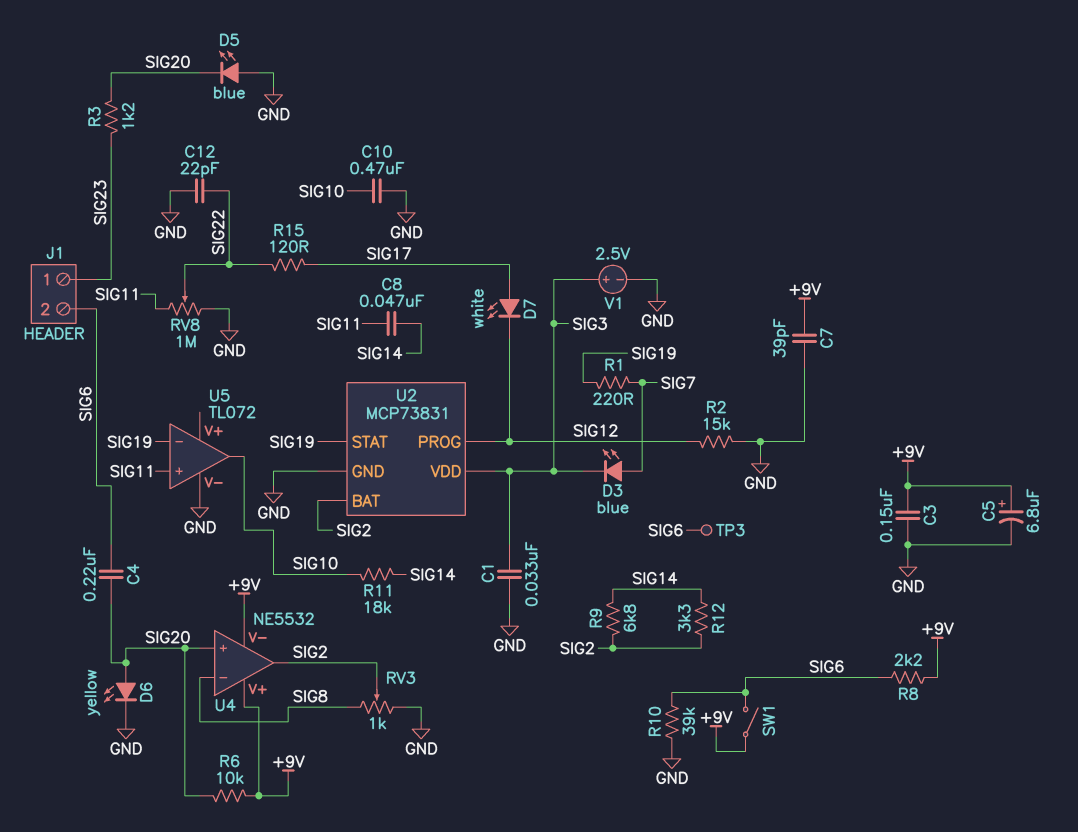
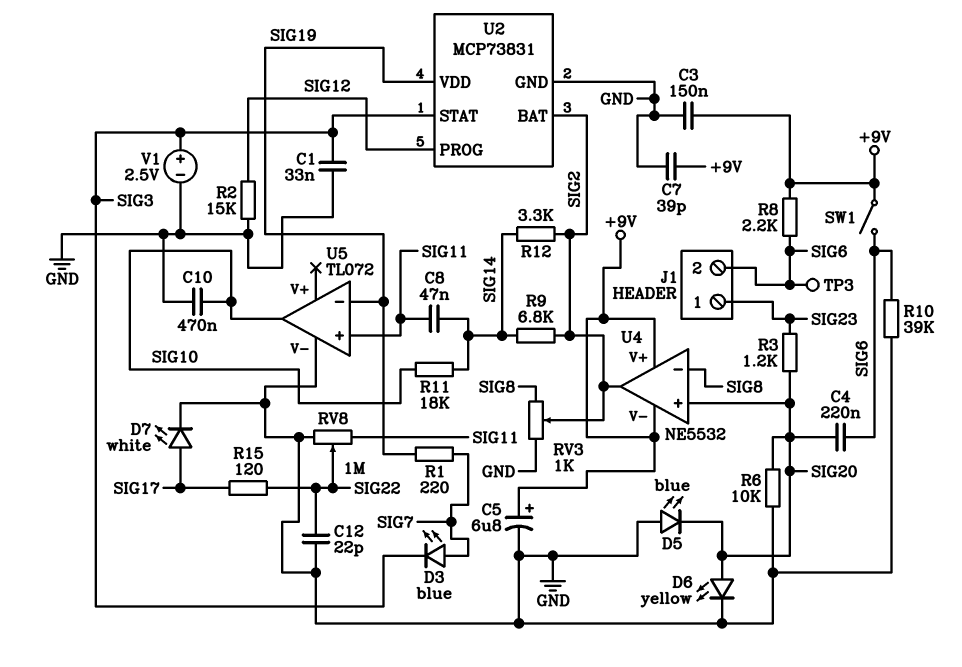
D7: LED white (A SIG17, K SIG12) -> LED white (A SIG17, K GND)
R6: 10k (+9V, SIG20) -> 10k (GND, SIG20)
U2 pin STAT: SIG19 -> SIG3
U2 pin VDD: SIG3 -> SIG19

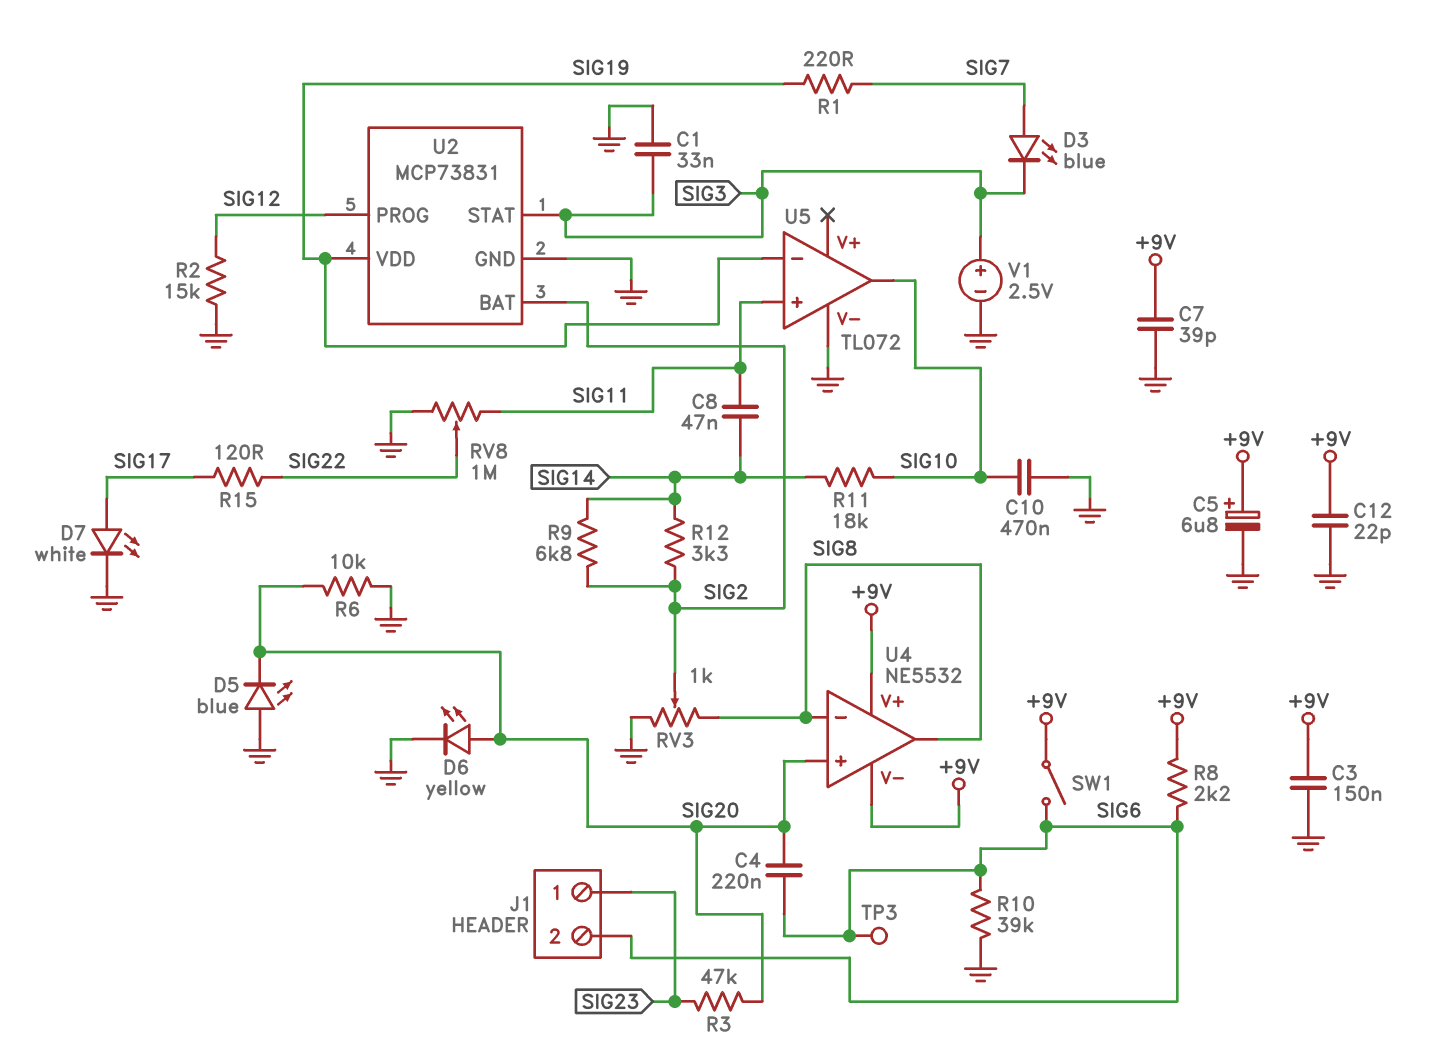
C12: 22pF (GND, SIG22) -> 22pF (+9V, GND)
R3: 1.2k (SIG20, SIG23) -> 47k (SIG20, SIG23)
U4 pin out: SIG2 -> SIG8

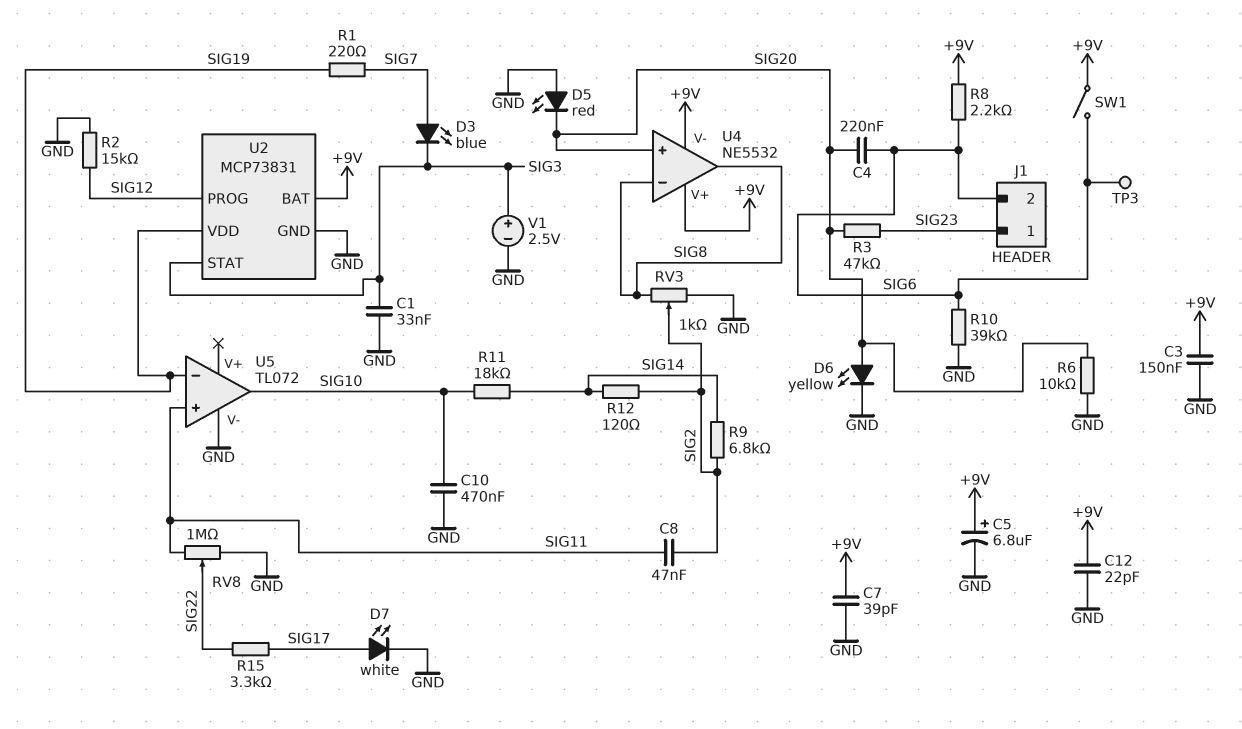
C8: 47nF (SIG11, SIG14) -> 47nF (SIG2, SIG11)
D5: LED blue (A GND, K SIG20) -> LED red (A GND, K SIG20)
R12: 3.3k (SIG2, SIG14) -> 120 (SIG2, SIG14)
R15: 120 (SIG17, SIG22) -> 3.3k (SIG17, SIG22)
U2 pin BAT: SIG2 -> +9V

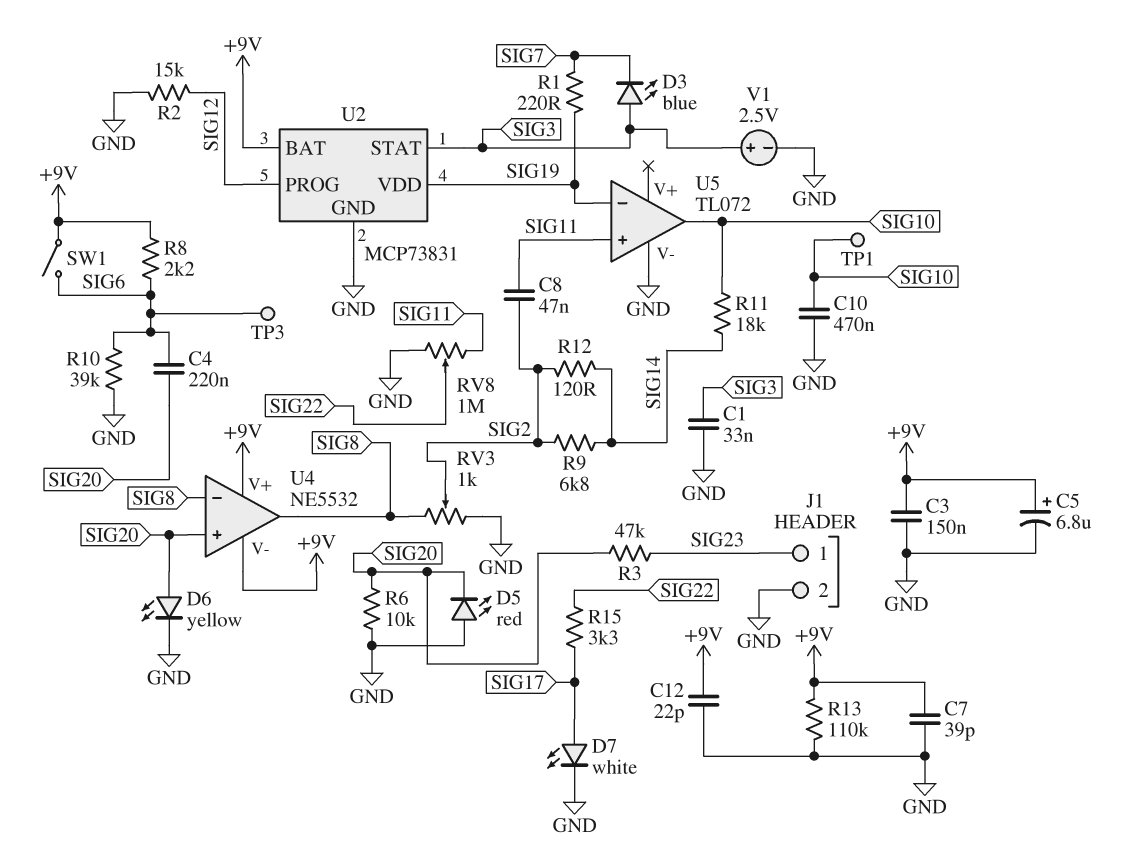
D3: LED blue (A SIG7, K SIG3) -> LED blue (A SIG3, K SIG7)
J1 pin 2: SIG6 -> GND
R13: none -> 110k (+9V, GND)
TP1: none -> test point (SIG10)

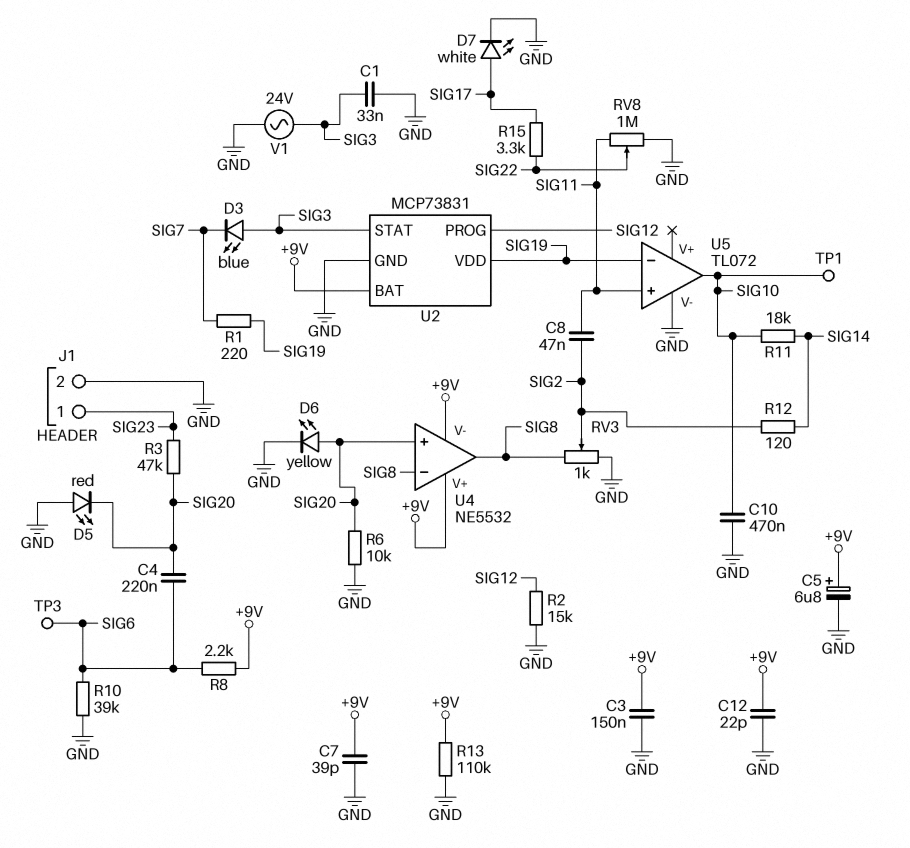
R9: 6.8k (SIG2, SIG14) -> none
SW1: switch (+9V, SIG6) -> none
V1: 2.5V (plus SIG3, minus GND) -> AC 24V (GND, SIG3)

